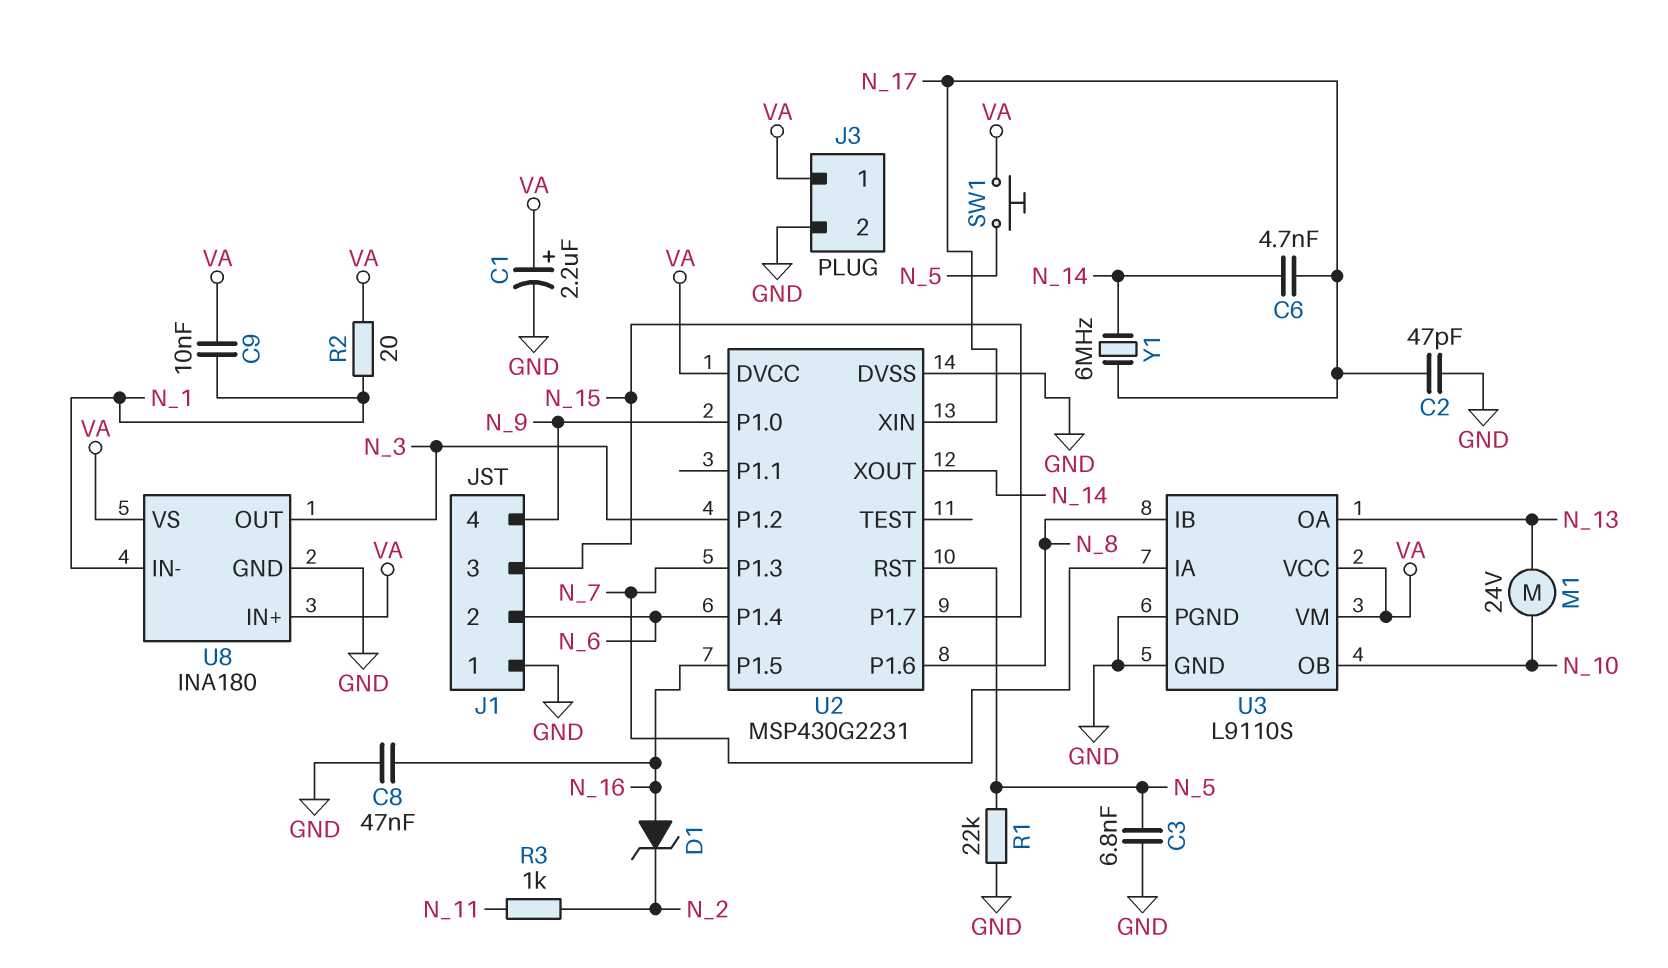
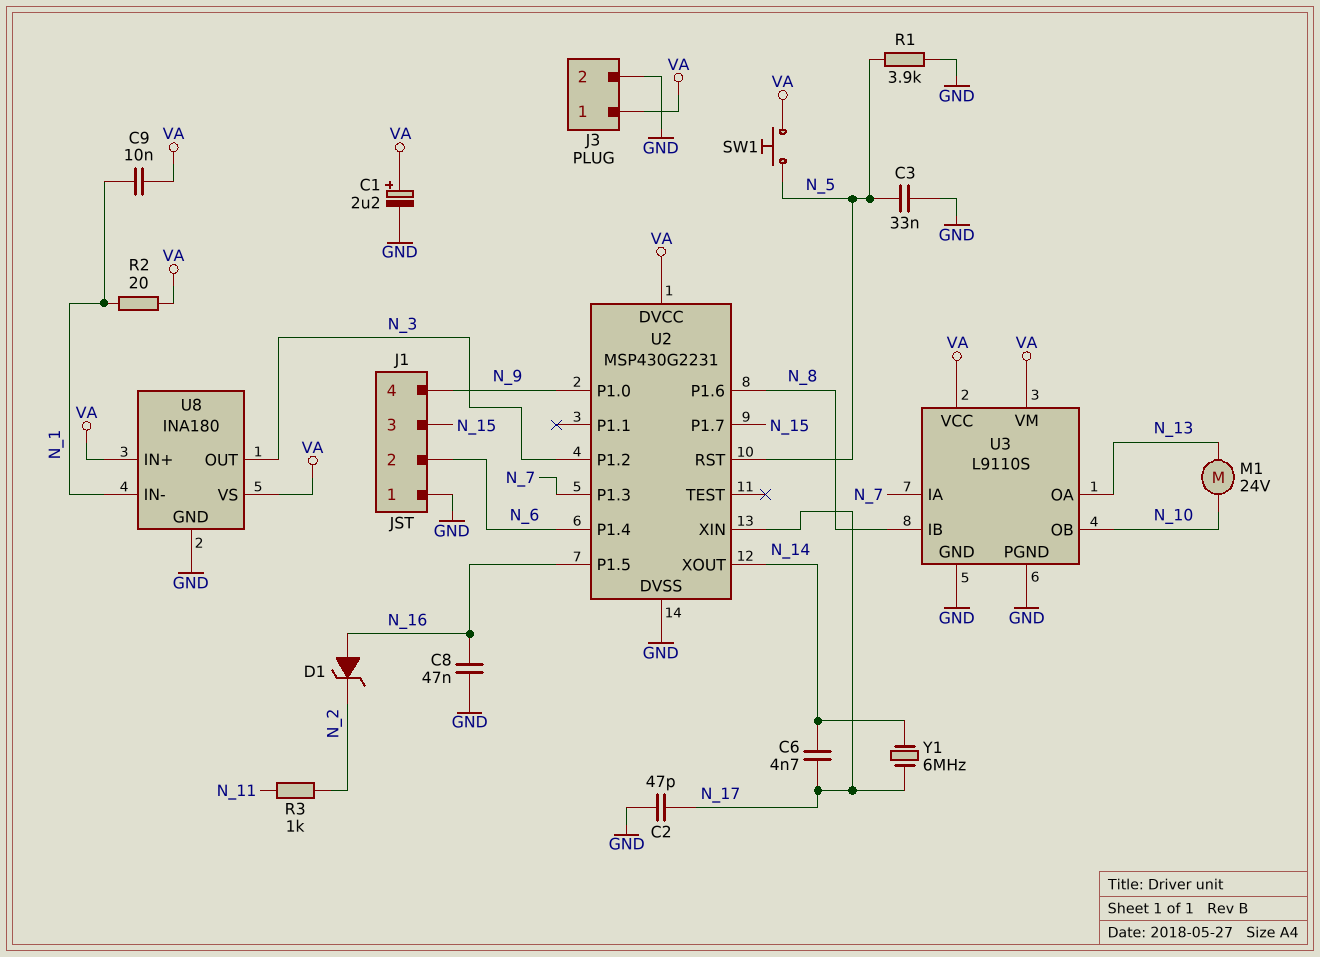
C3: 6.8nF (GND, N_5) -> 33nF (GND, N_5)
R1: 22k (GND, N_5) -> 3.9k (GND, N_5)

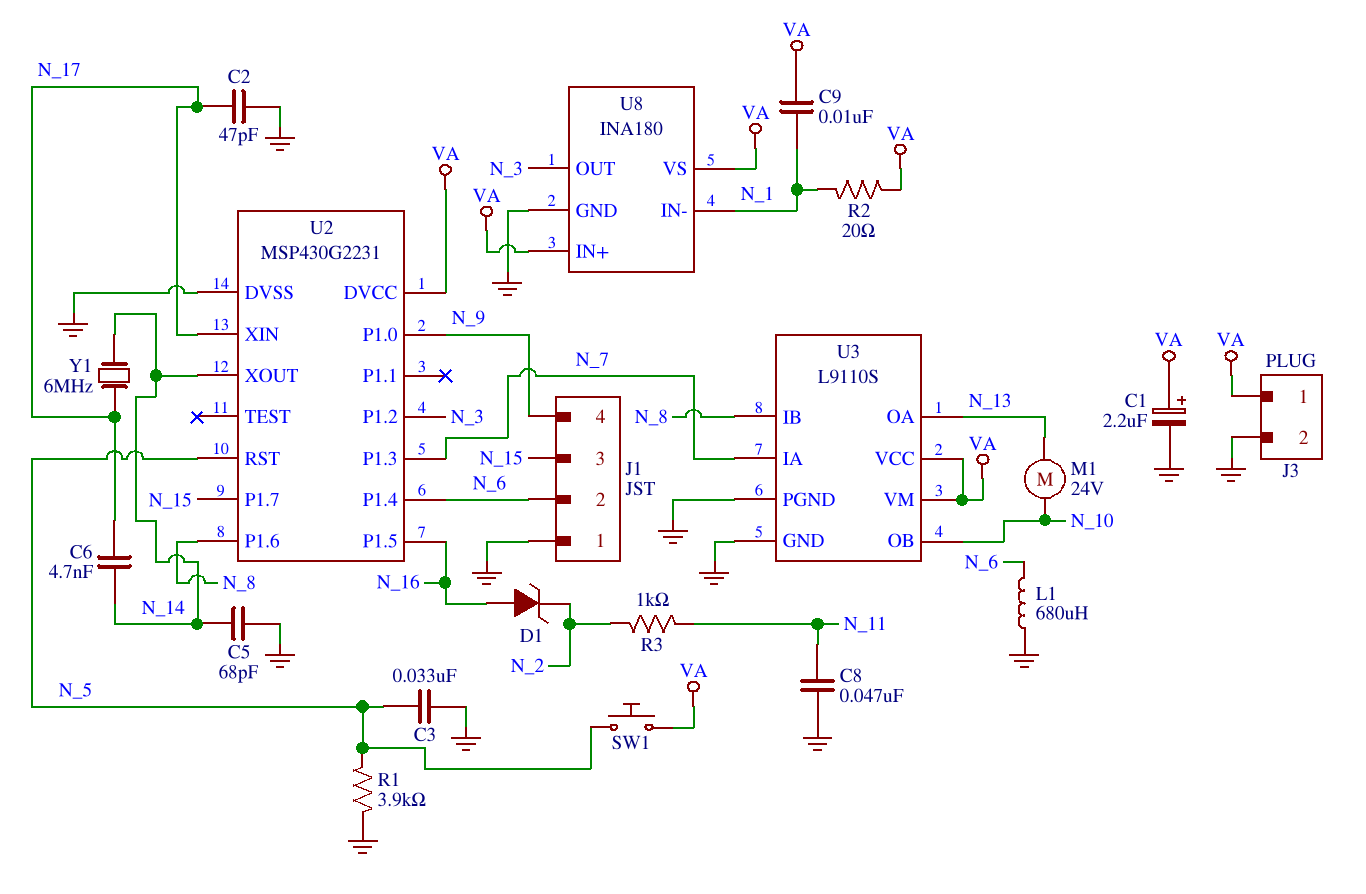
C5: none -> 68pF (GND, N_14)
C8: 47nF (GND, N_16) -> 47nF (GND, N_11)
L1: none -> 680uH (GND, N_6)

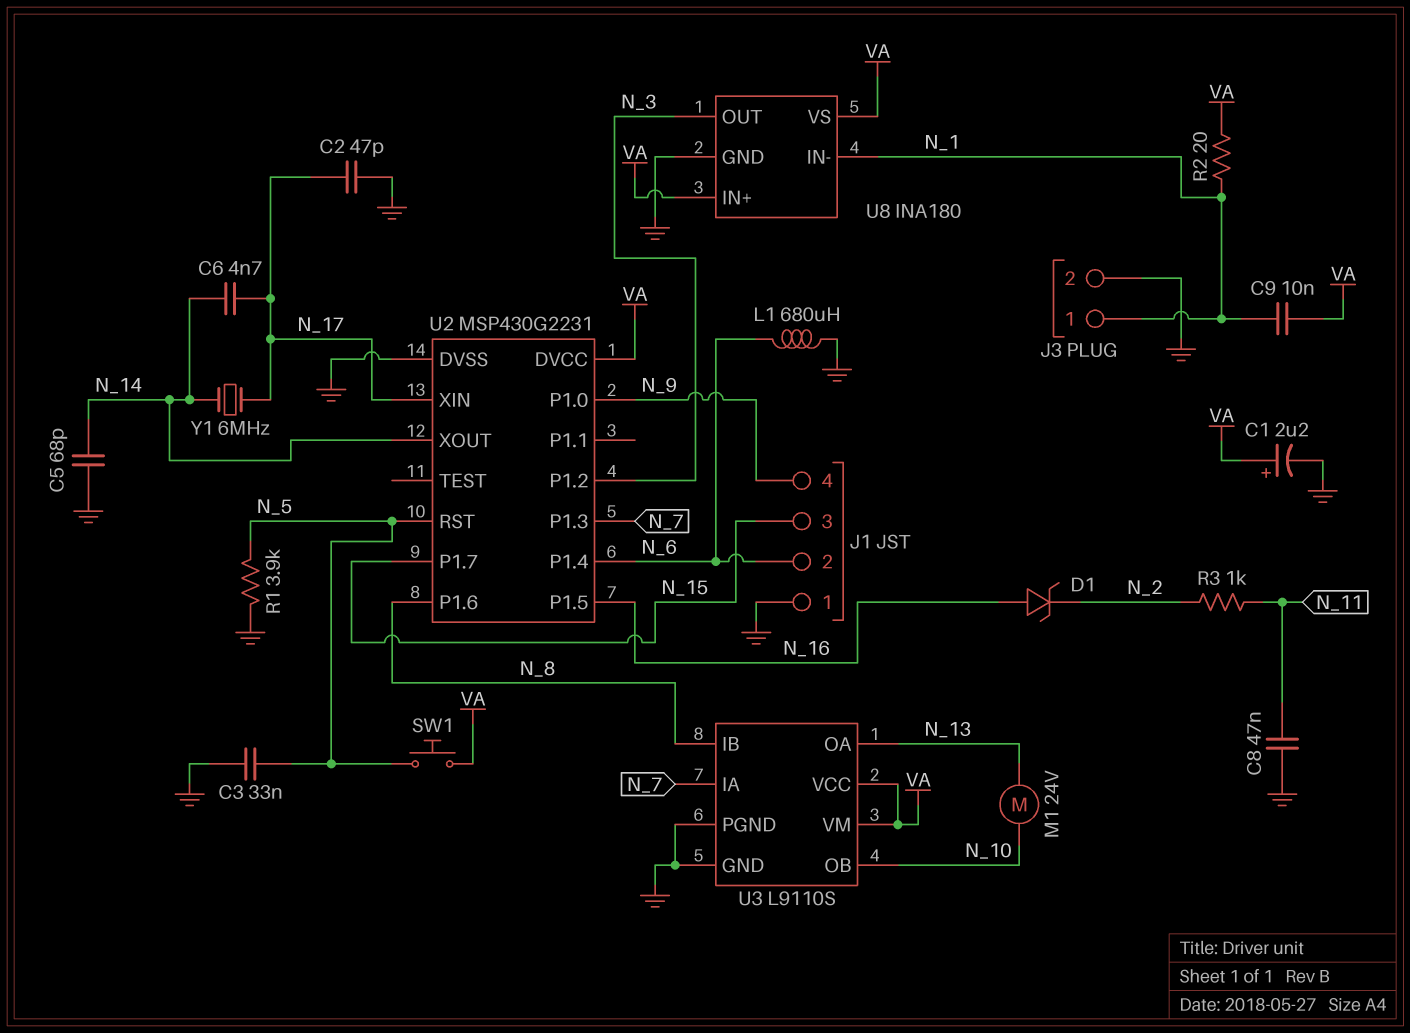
J3 pin 1: VA -> N_1

